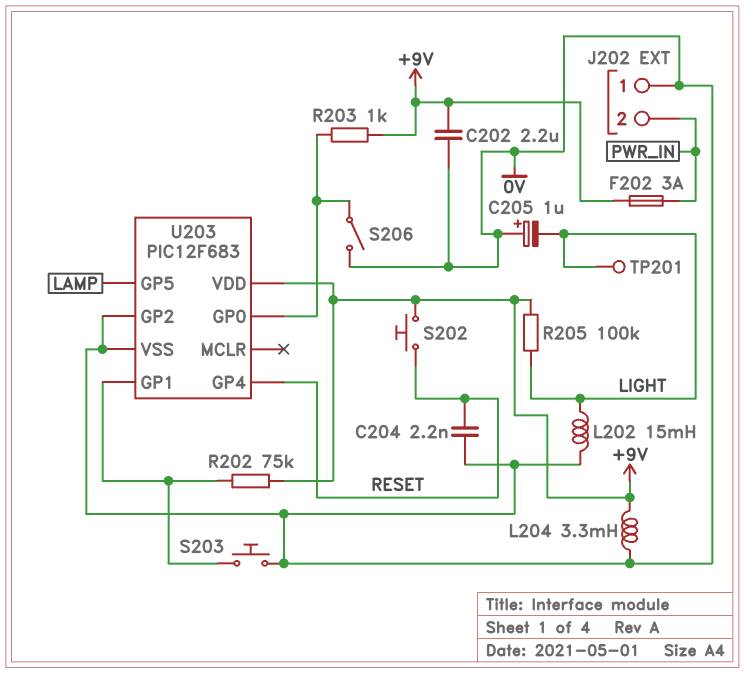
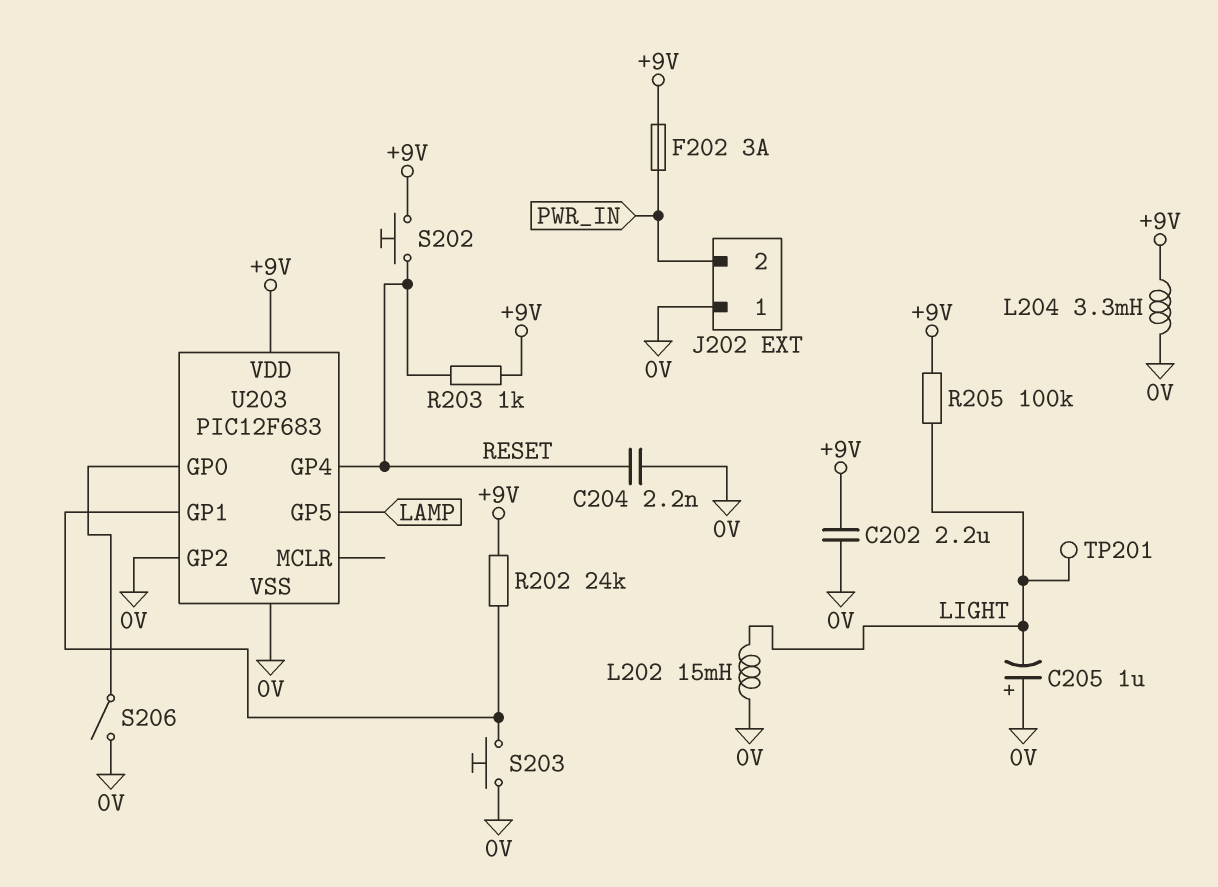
R202: 75k (+9V, U203/GP1) -> 24k (+9V, U203/GP1)
R203: 1k (+9V, U203/GP0) -> 1k (+9V, RESET)

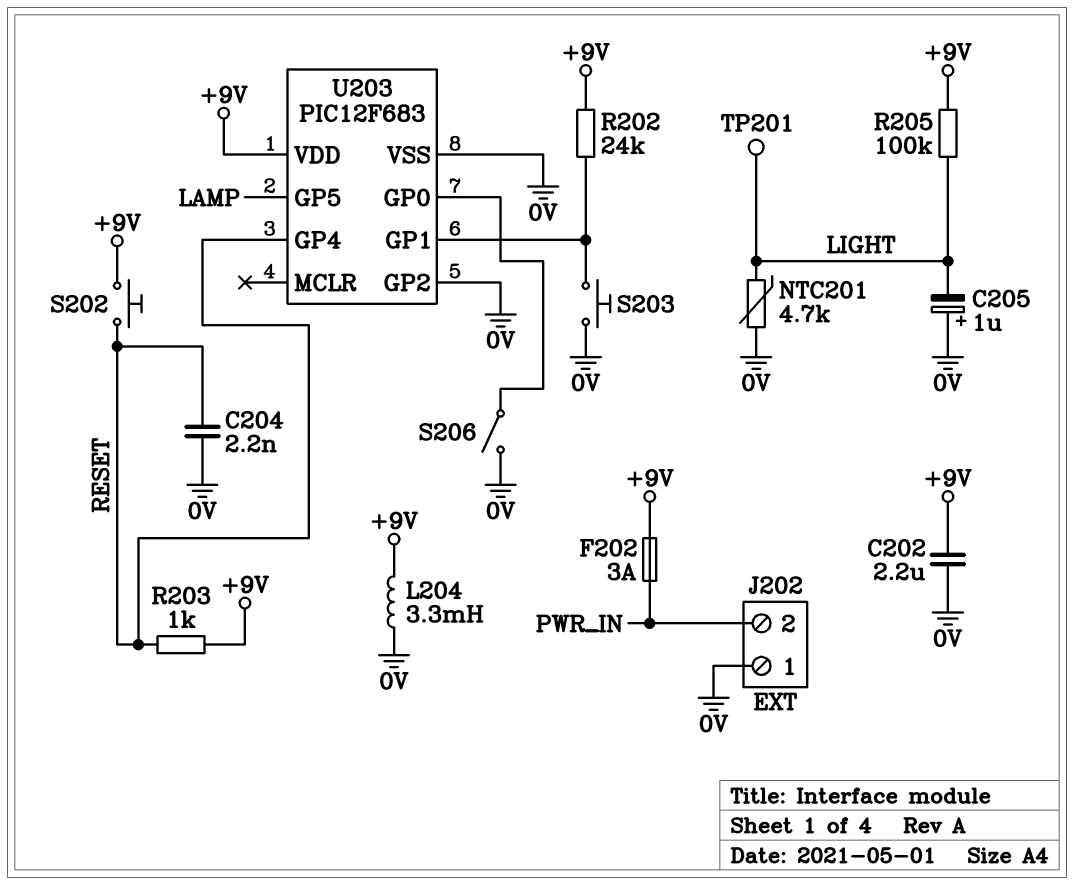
L202: 15mH (0V, LIGHT) -> none
NTC201: none -> 4.7k (0V, LIGHT)

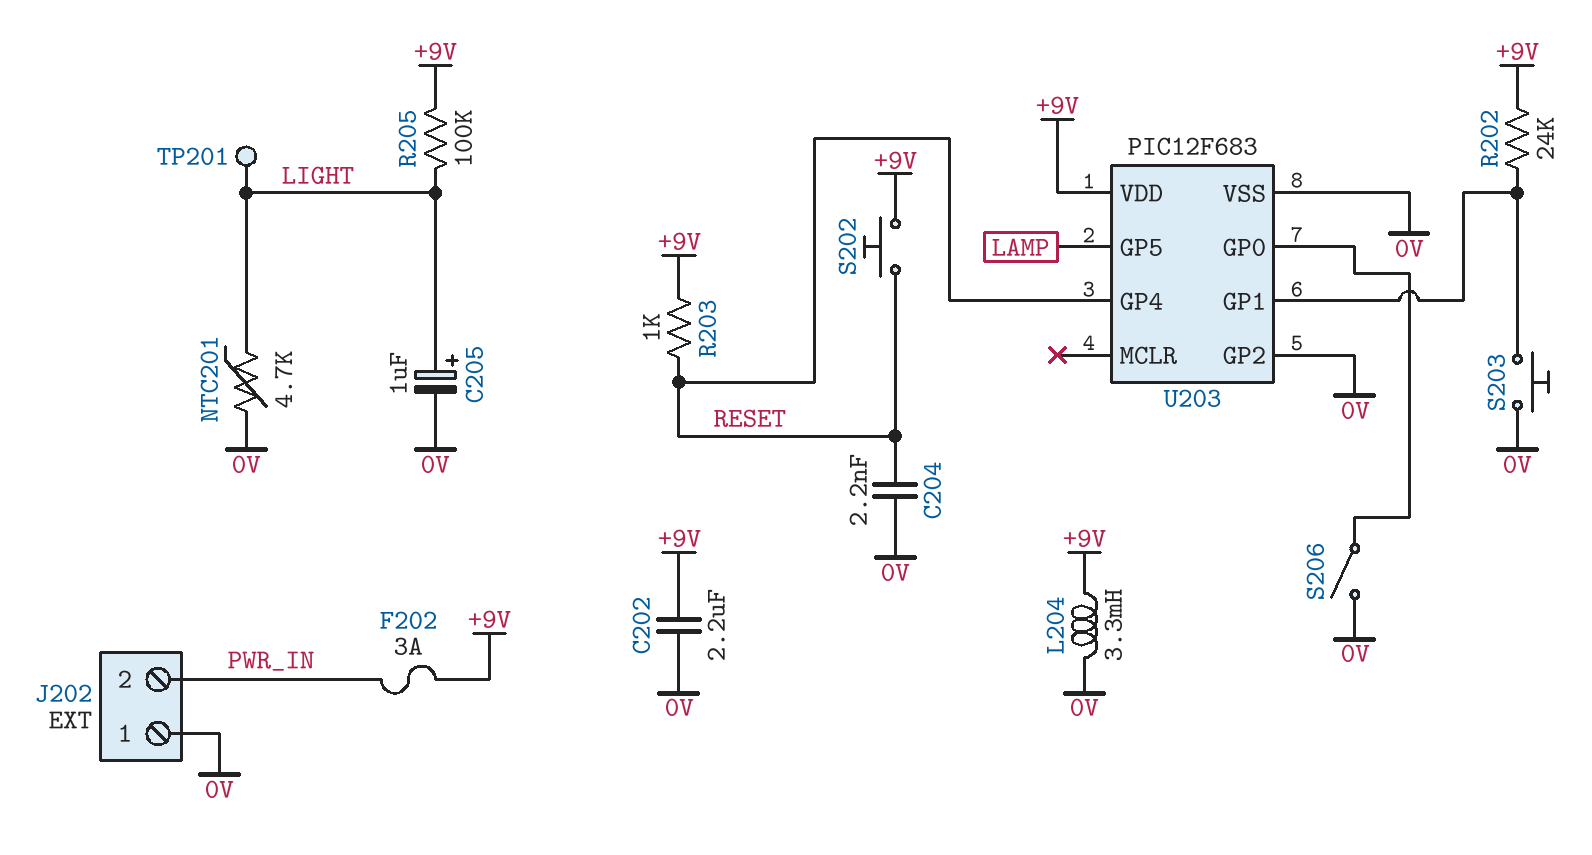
C205: 1uF (plus 0V, minus LIGHT) -> 1uF (plus LIGHT, minus 0V)

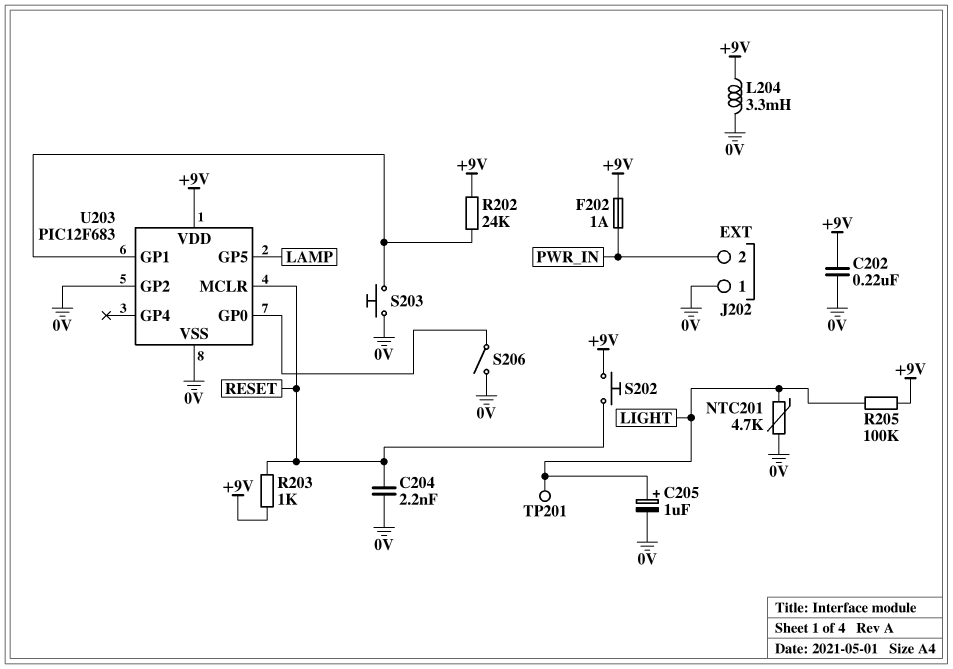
C202: 2.2uF (+9V, 0V) -> 220nF (+9V, 0V)
F202: 3A (+9V, PWR_IN) -> 1A (+9V, PWR_IN)
U203 pin GP4: RESET -> none
U203 pin MCLR: none -> RESET

